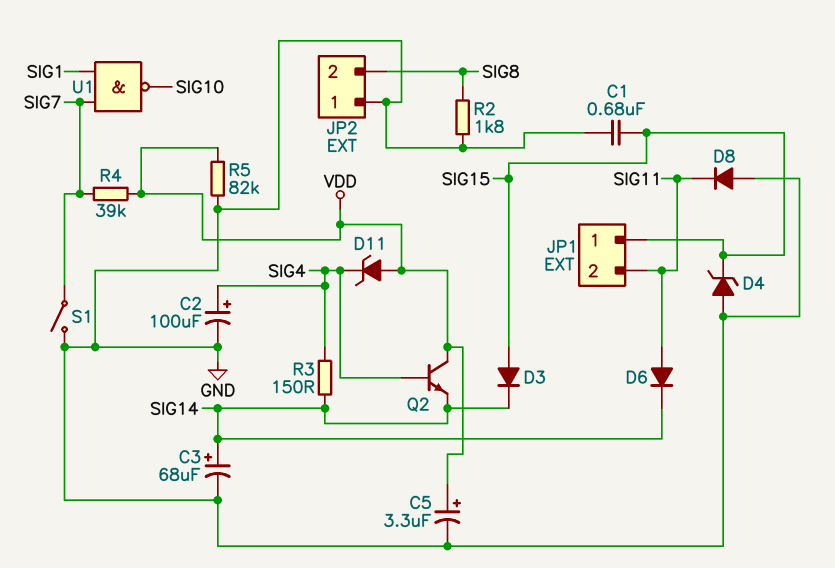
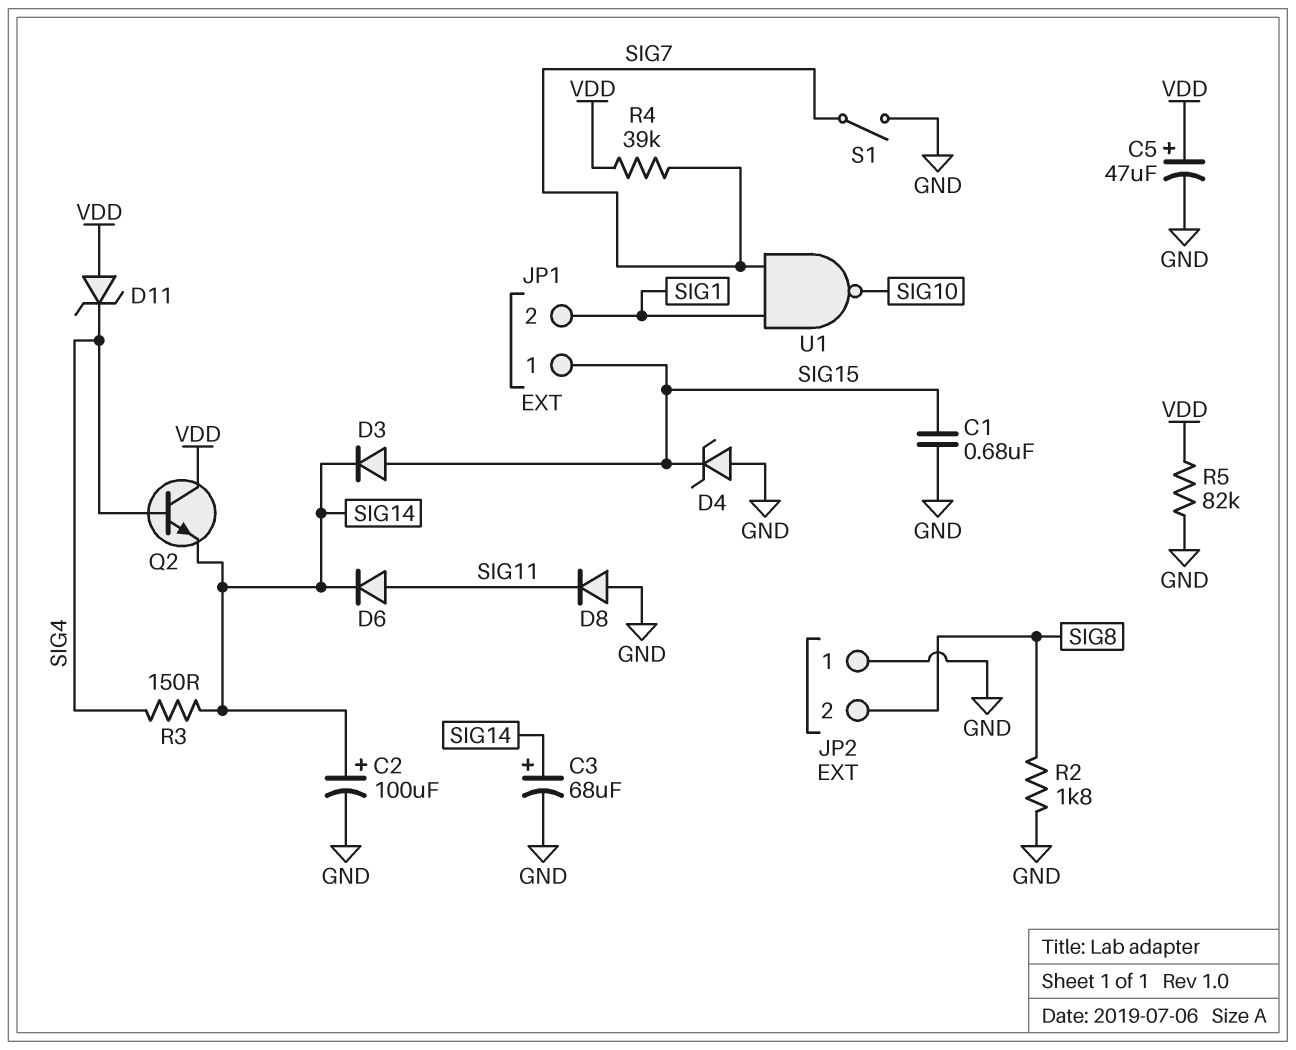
C2: 100uF (plus SIG4, minus GND) -> 100uF (plus SIG14, minus GND)
C5: 3.3uF (plus VDD, minus GND) -> 47uF (plus VDD, minus GND)
JP1 pin 2: SIG11 -> SIG1

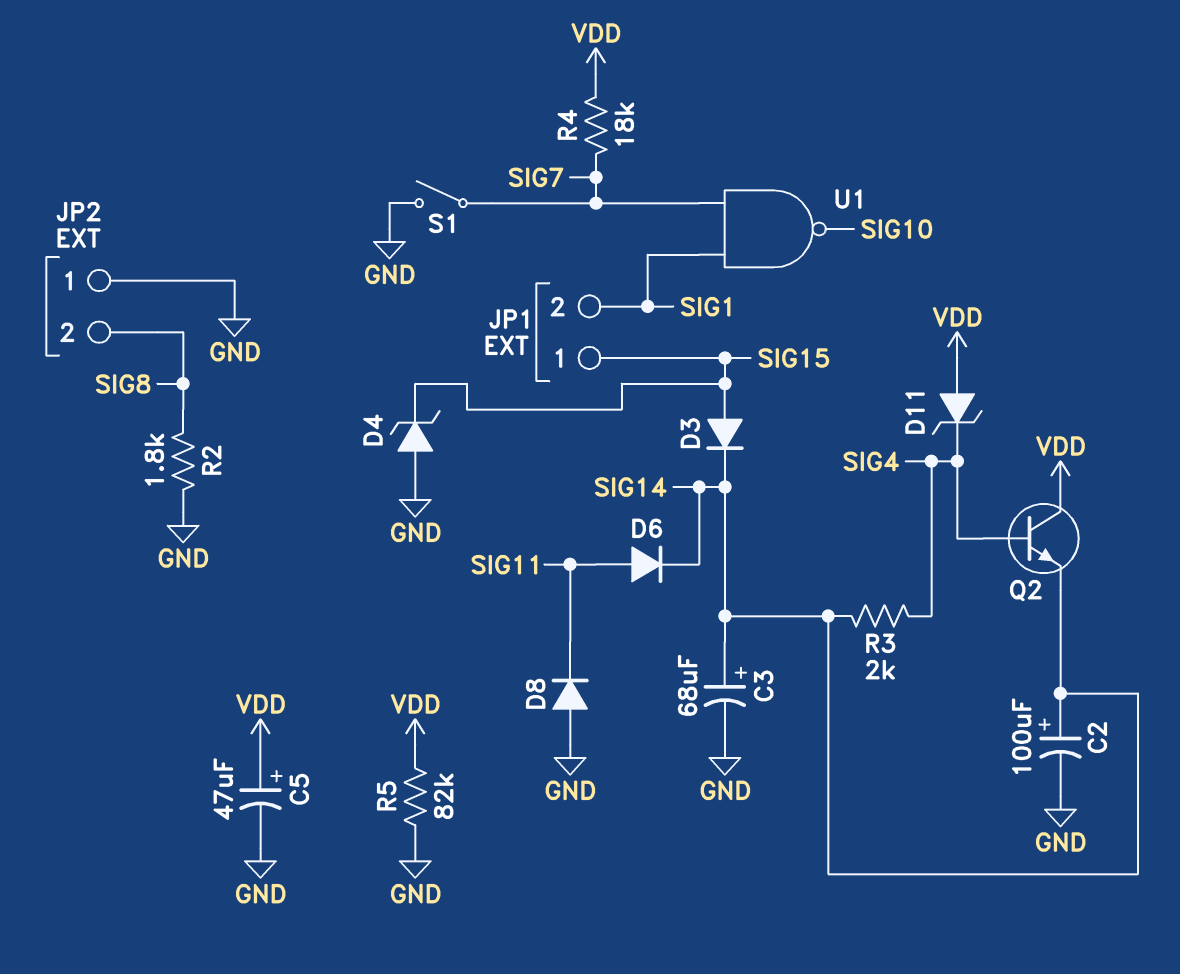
C1: 680nF (GND, SIG15) -> none
R3: 150 (SIG4, SIG14) -> 2k (SIG4, SIG14)
R4: 39k (SIG7, VDD) -> 18k (SIG7, VDD)

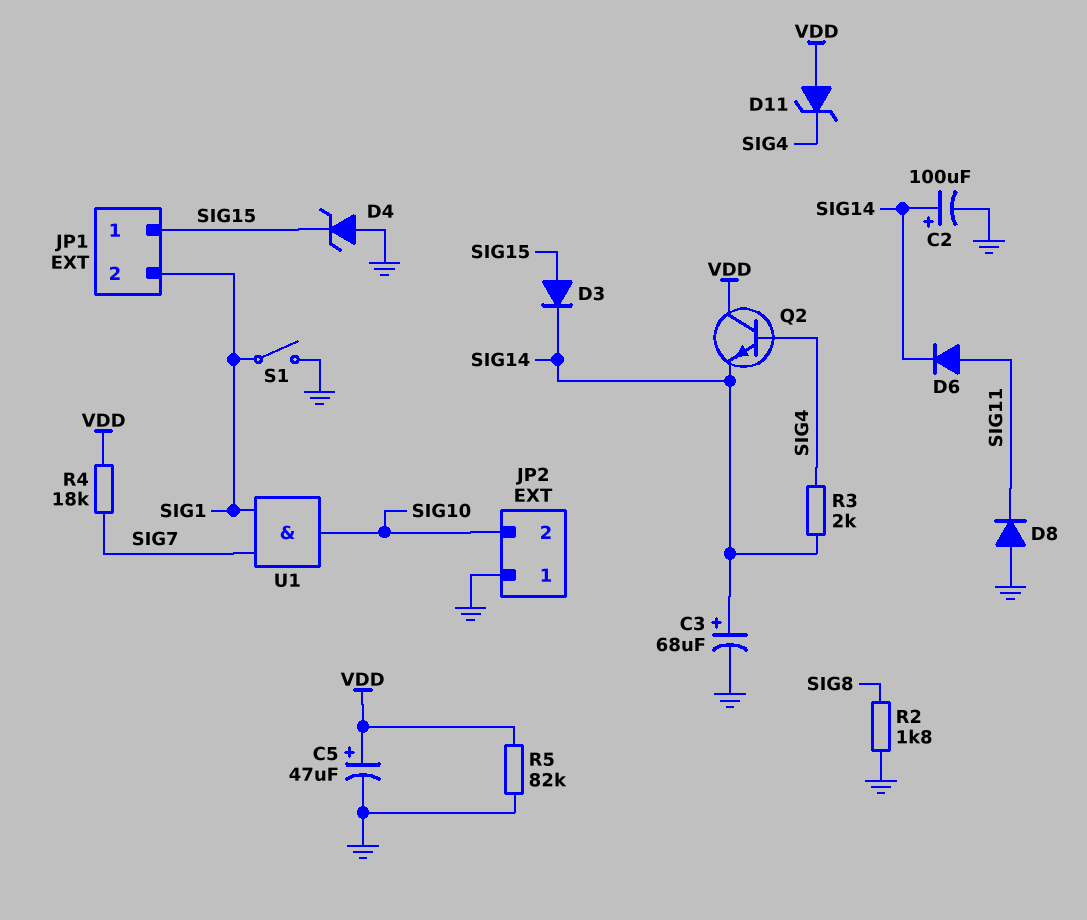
JP2 pin 2: SIG8 -> SIG10
S1: switch (GND, SIG7) -> switch (GND, SIG1)
U1: NAND (in SIG1, in SIG7, out SIG10) -> AND (in SIG1, in SIG7, out SIG10)

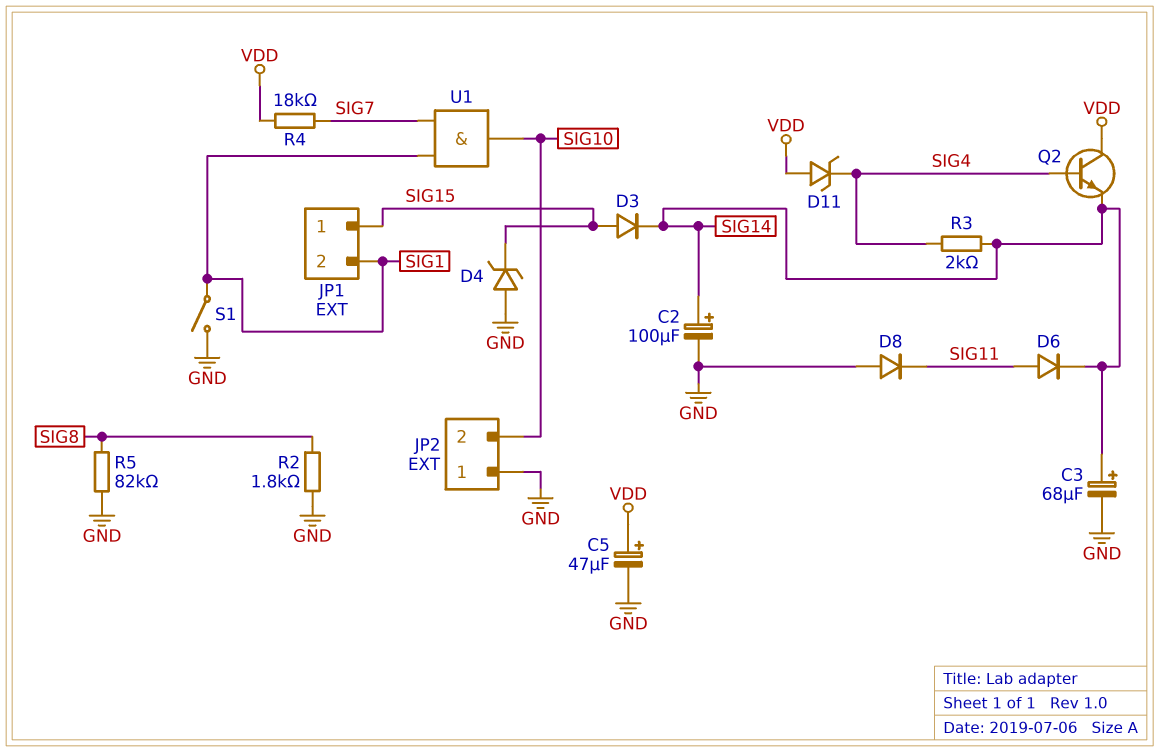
R5: 82k (GND, VDD) -> 82k (GND, SIG8)

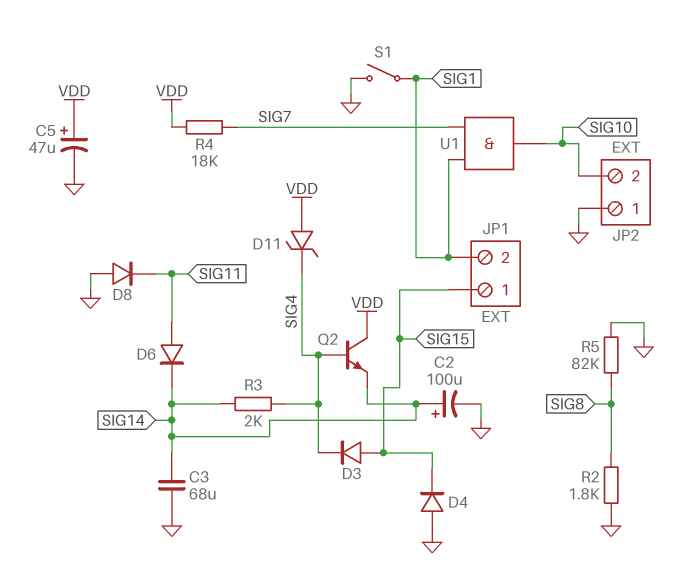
C3: 68uF (plus SIG14, minus GND) -> 68uF (GND, SIG14)
D3: diode (A SIG15, K SIG14) -> diode (A SIG15, K SIG4)
D4: zener (A GND, K SIG15) -> diode (A GND, K SIG15)

